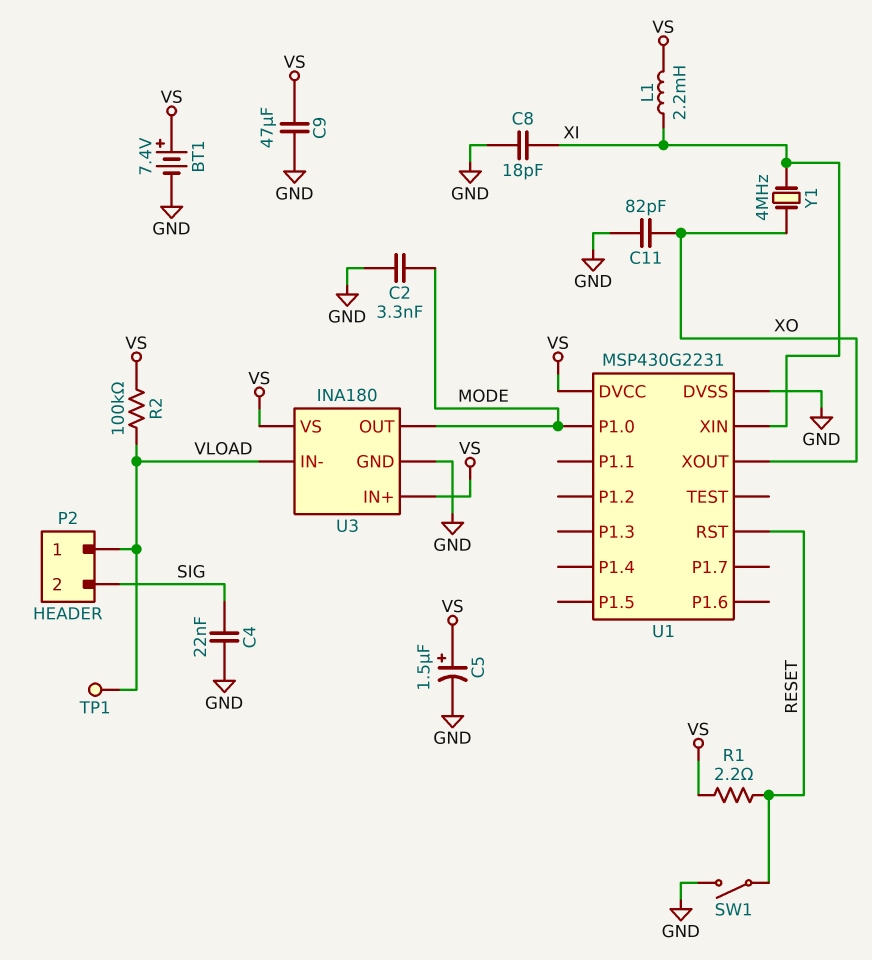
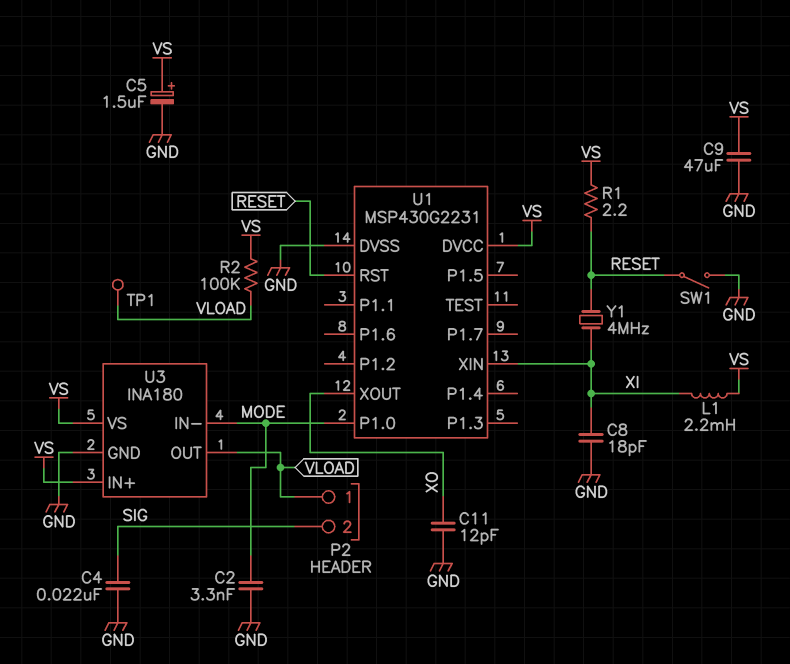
BT1: 7.4V (plus VS, minus GND) -> none
C11: 82pF (GND, XO) -> 12pF (GND, XO)
U3 pin IN-: VLOAD -> MODE
U3 pin OUT: MODE -> VLOAD
Y1: 4MHz (XI, XO) -> 4MHz (RESET, XI)

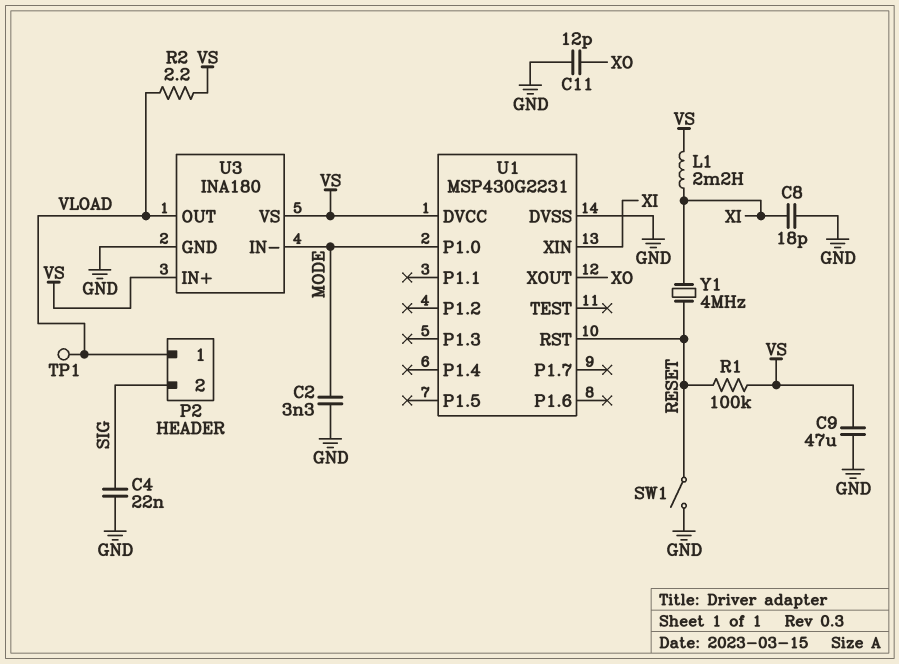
C5: 1.5uF (plus VS, minus GND) -> none
R1: 2.2 (RESET, VS) -> 100k (RESET, VS)
R2: 100k (VLOAD, VS) -> 2.2 (VLOAD, VS)

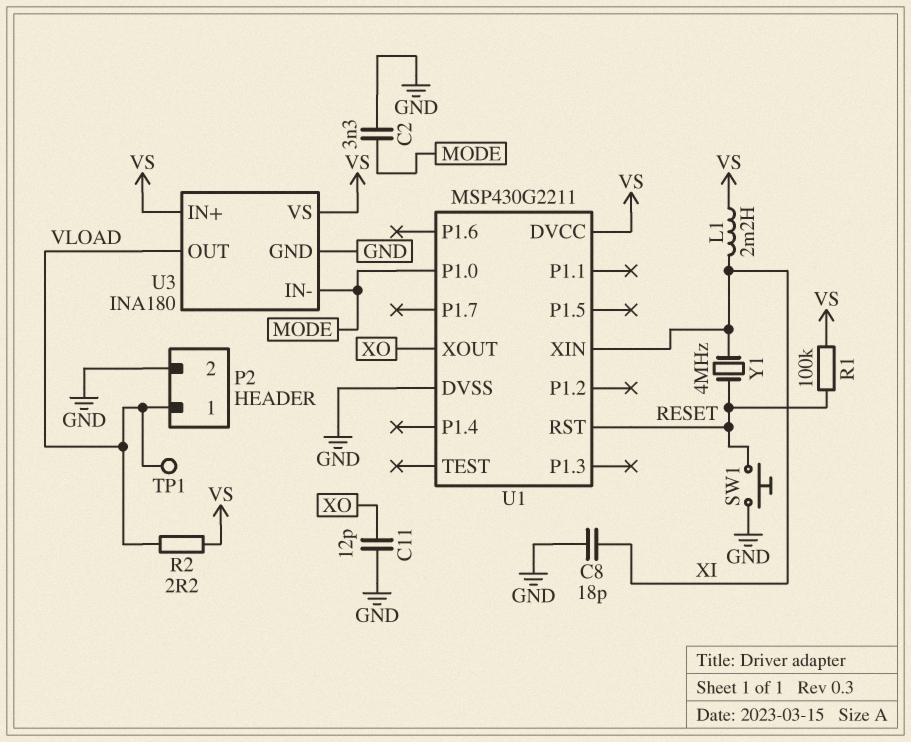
C4: 22nF (GND, SIG) -> none
C9: 47uF (GND, VS) -> none
P2 pin 2: SIG -> GND
SW1: switch (GND, RESET) -> button (GND, RESET)
U1: MSP430G2231 -> MSP430G2211

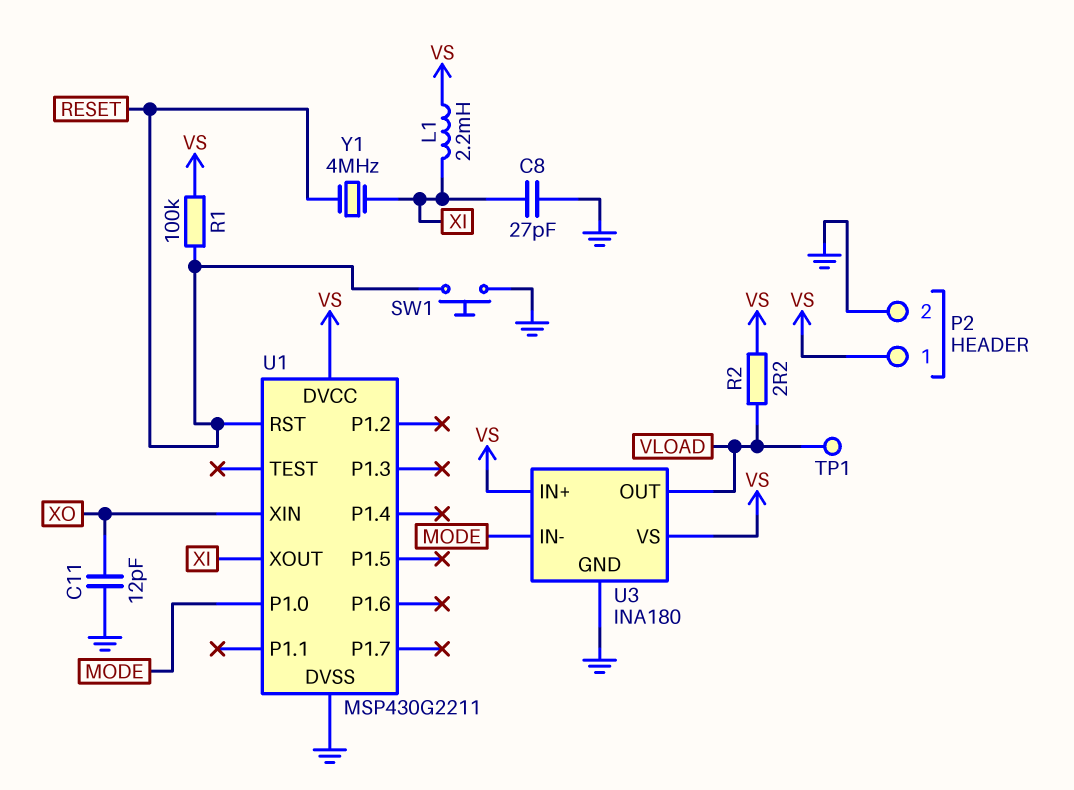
C2: 3.3nF (GND, MODE) -> none
C8: 18pF (GND, XI) -> 27pF (GND, XI)
P2 pin 1: VLOAD -> VS
U1 pin XIN: XI -> XO
U1 pin XOUT: XO -> XI

